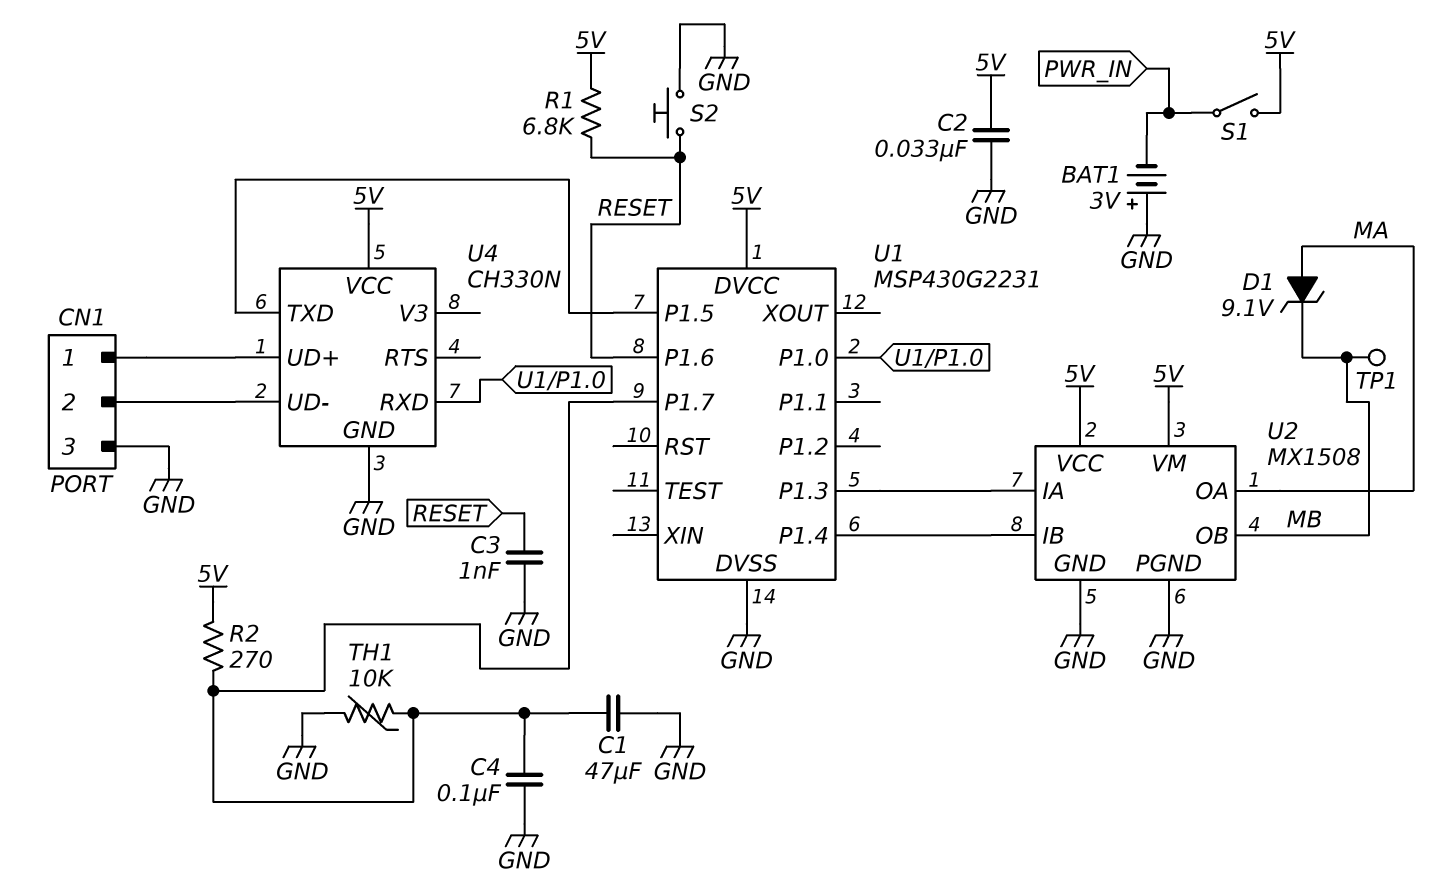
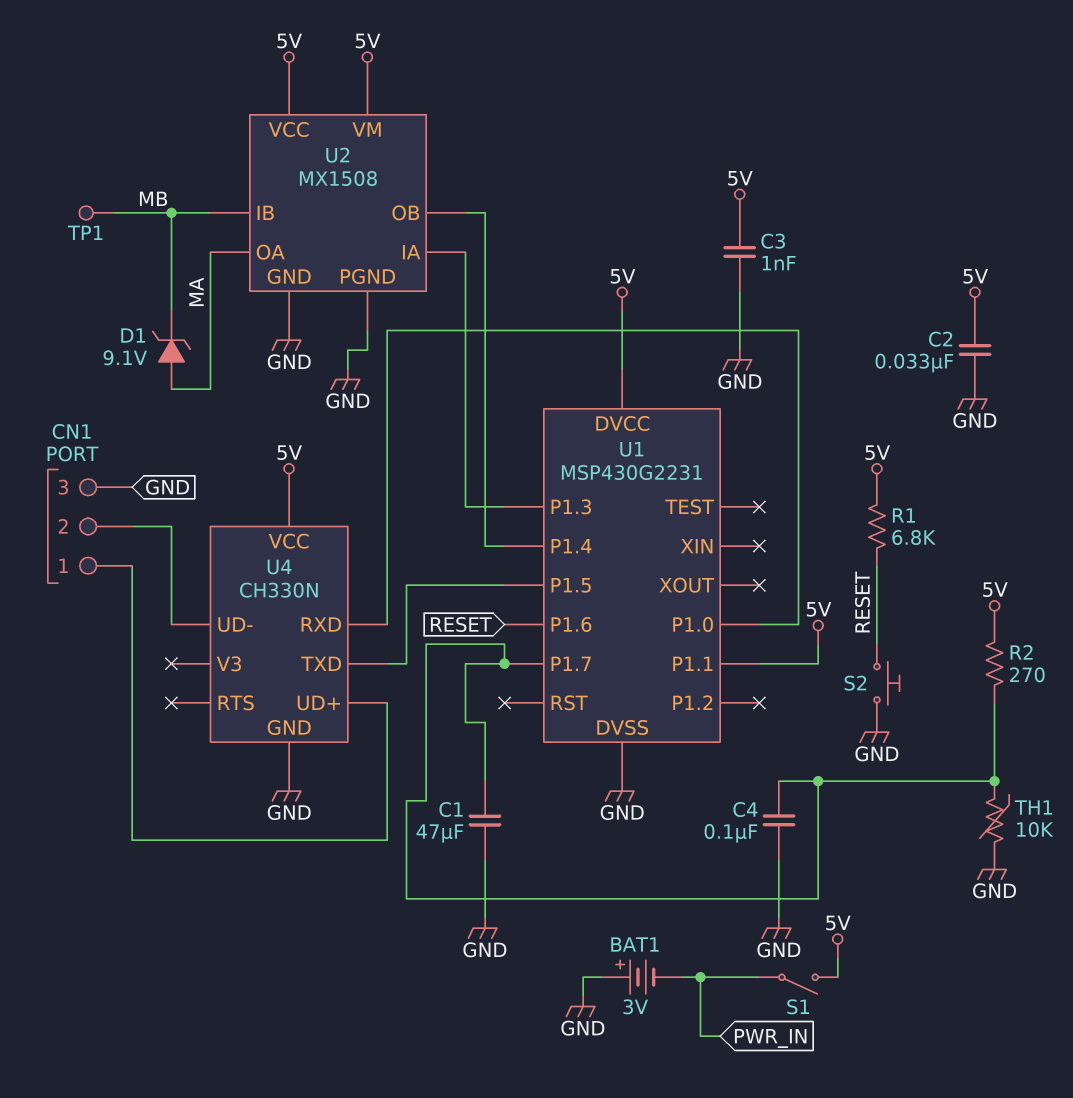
C3: 1nF (GND, RESET) -> 1nF (5V, GND)
U1 pin P1.1: none -> 5V
U2 pin IB: U1/P1.4 -> MB
U2 pin OB: MB -> U1/P1.4

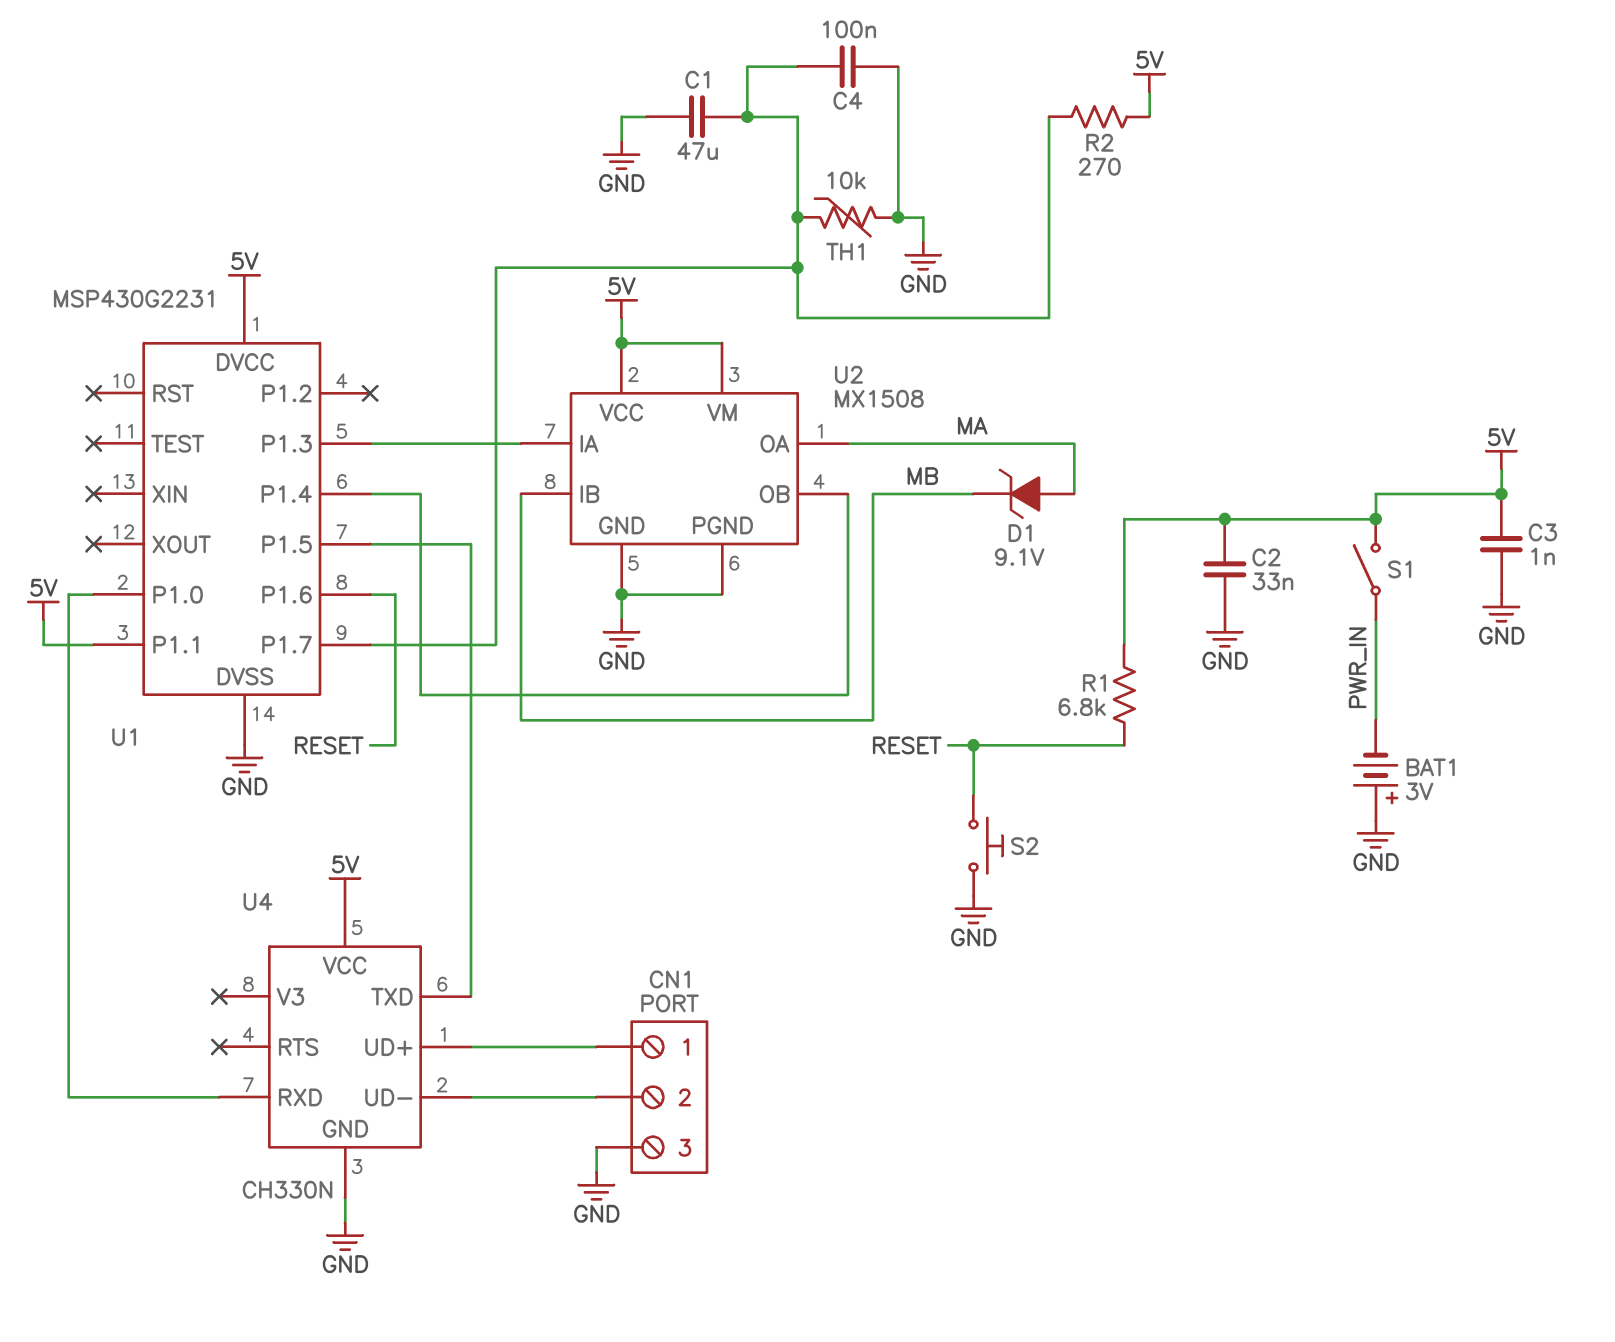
TP1: test point (MB) -> none

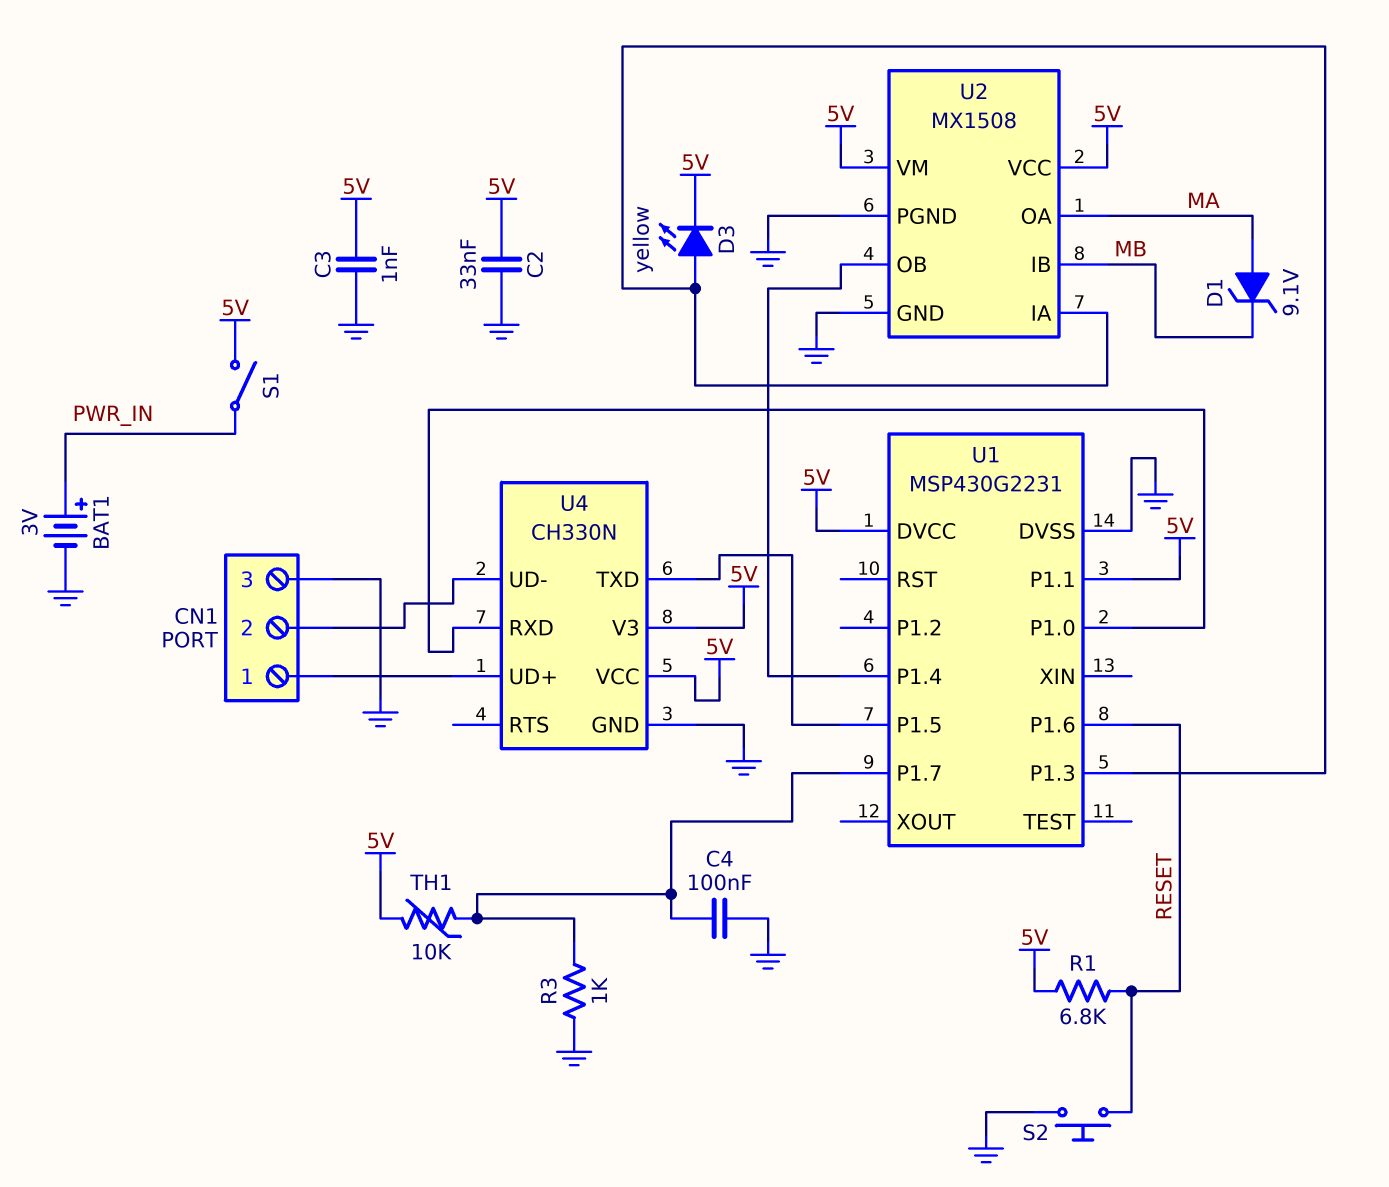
BAT1: 3V (plus GND, minus PWR_IN) -> 3V (plus PWR_IN, minus GND)
C1: 47uF (GND, U1/P1.7) -> none
D3: none -> LED yellow (A U1/P1.3, K 5V)
R2: 270 (5V, U1/P1.7) -> none
R3: none -> 1k (GND, U1/P1.7)
TH1: 10k (GND, U1/P1.7) -> 10k (5V, U1/P1.7)
U4 pin V3: none -> 5V

